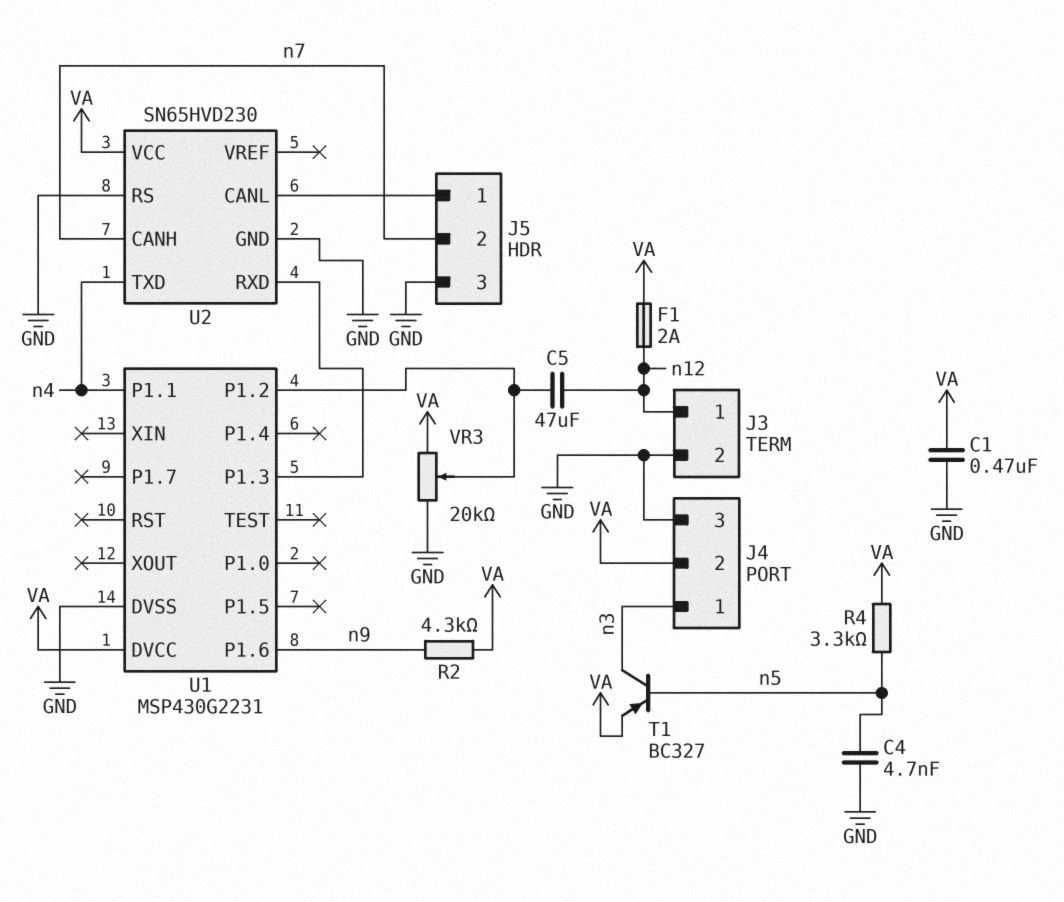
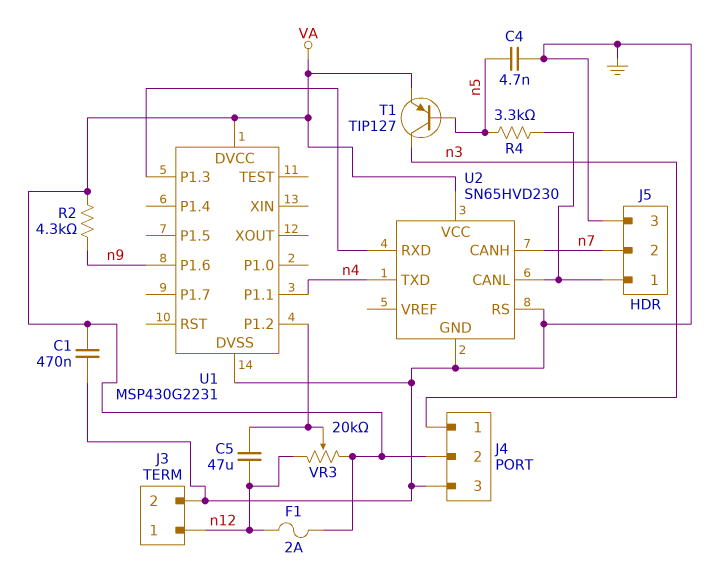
R4: 3.3k (VA, n5) -> 3.3k (J5/1, n5)
T1: PNP BC327 (B n5, C n3, E VA) -> PNP TIP127 (B n5, C n3, E VA)
VR3: 20k (GND, VA, wiper U1/P1.2) -> 20k (VA, n12, wiper U1/P1.2)

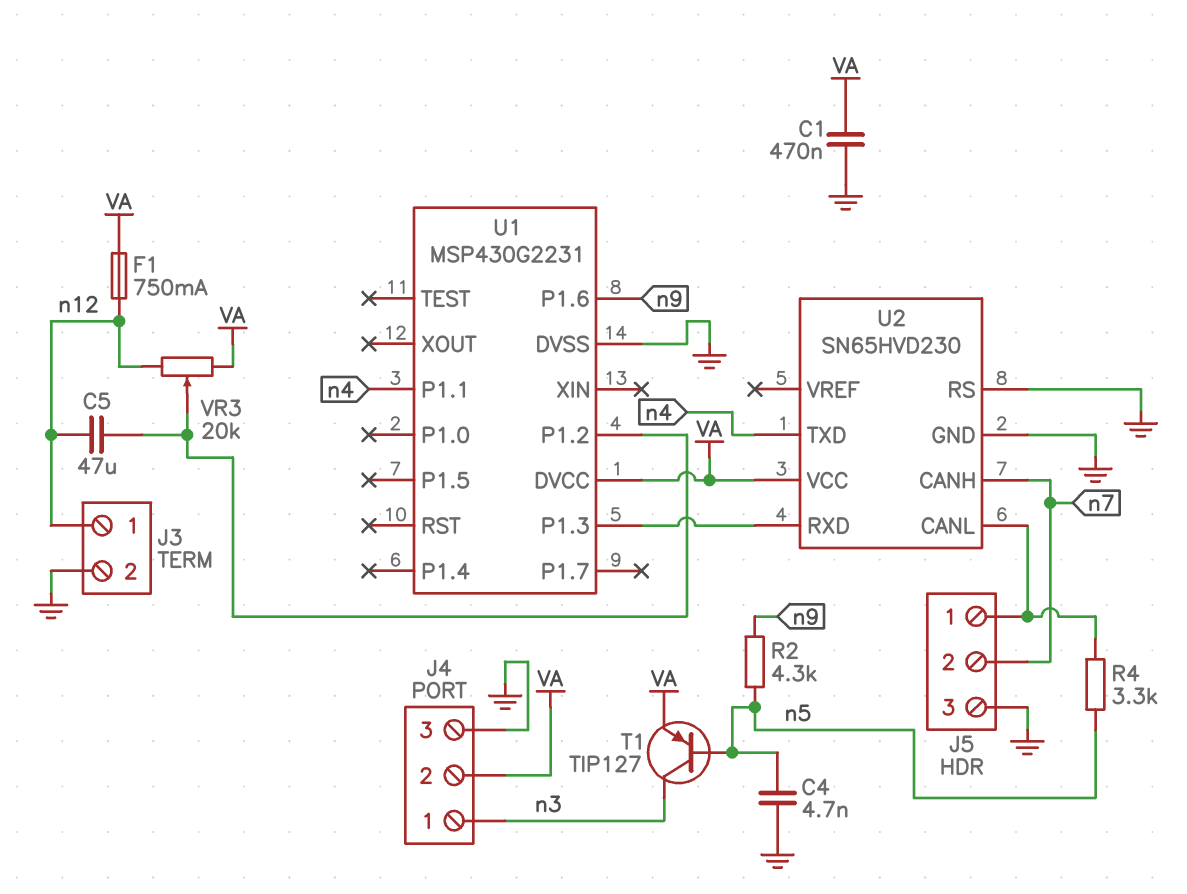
F1: 2A (VA, n12) -> 750mA (VA, n12)
R2: 4.3k (VA, n9) -> 4.3k (n5, n9)

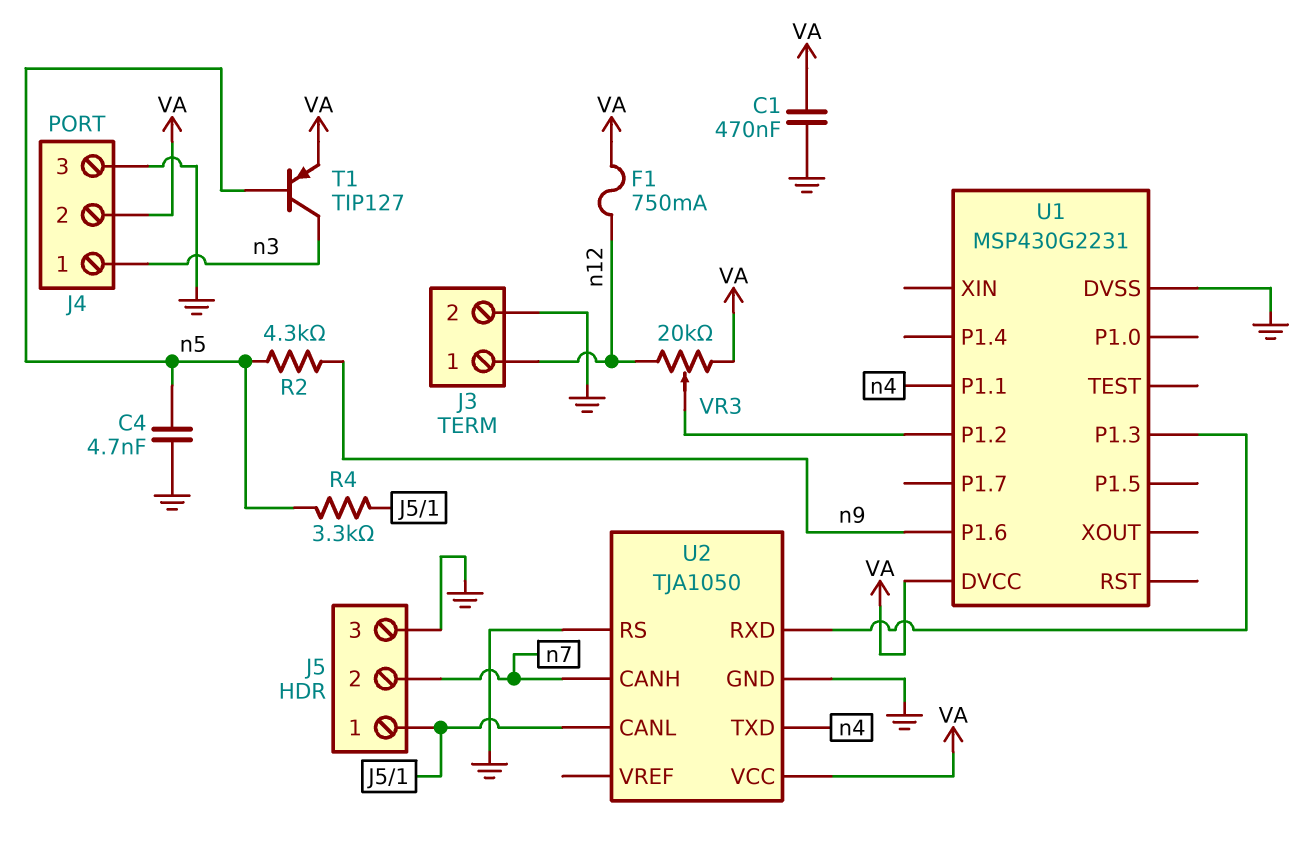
C5: 47uF (U1/P1.2, n12) -> none
U2: SN65HVD230 -> TJA1050

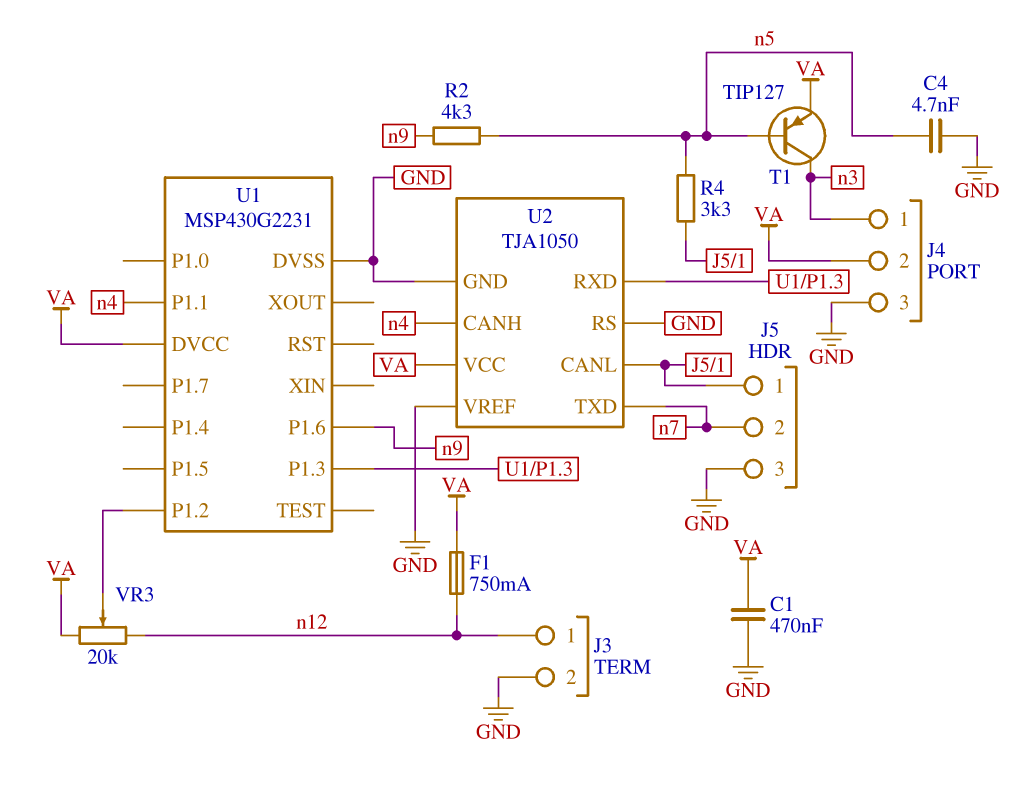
U2 pin CANH: n7 -> n4
U2 pin TXD: n4 -> n7
U2 pin VREF: none -> GND

